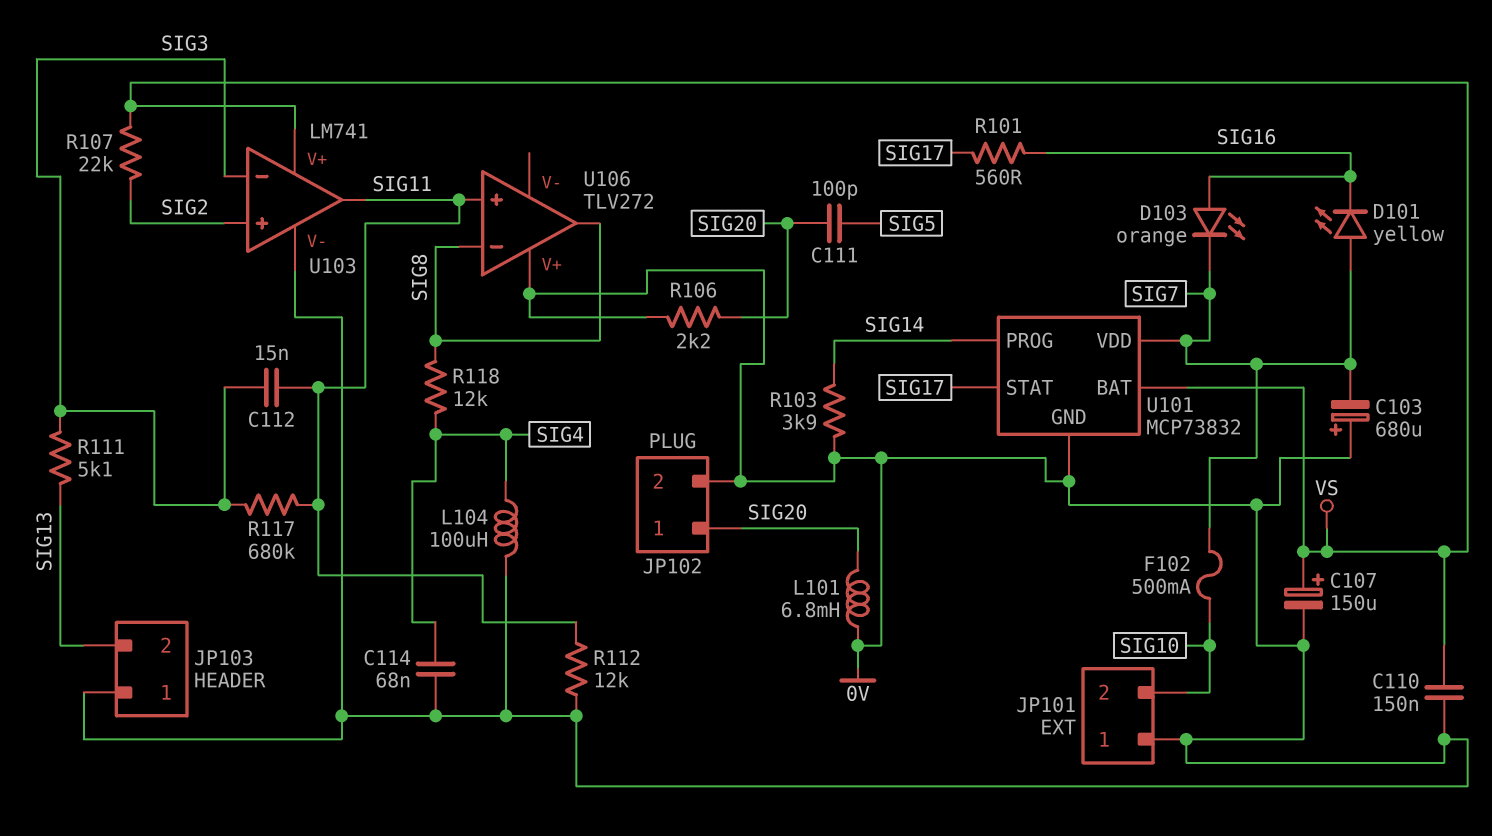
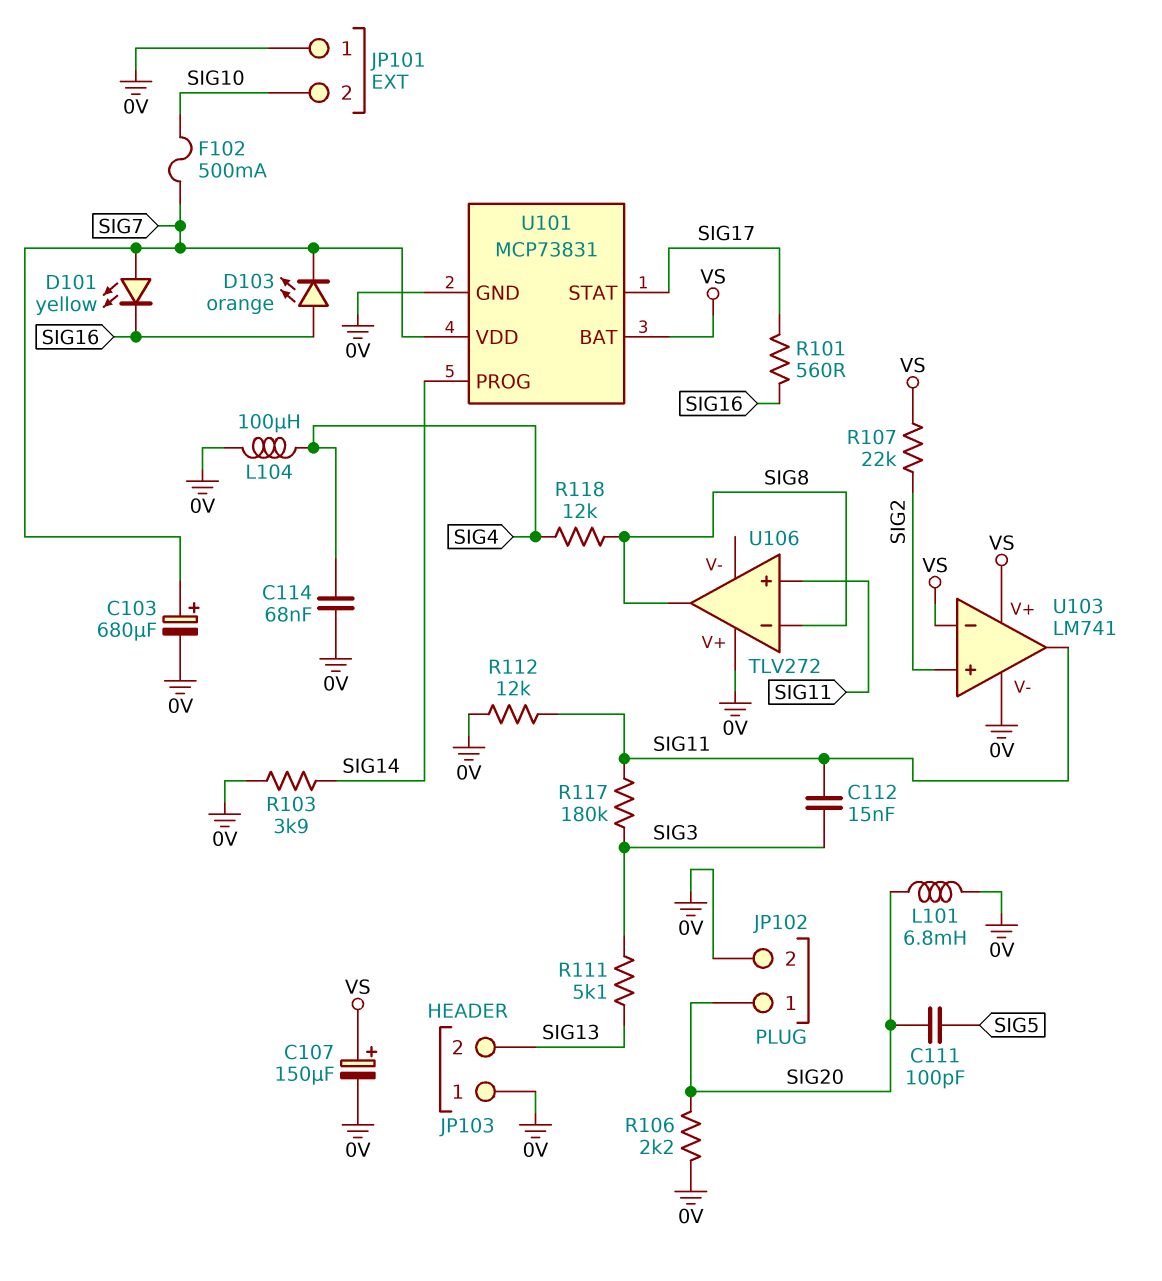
C103: 680uF (plus 0V, minus SIG7) -> 680uF (plus SIG7, minus 0V)
C110: 150nF (0V, VS) -> none
R117: 680k (SIG3, SIG11) -> 180k (SIG3, SIG11)
U101: MCP73832 -> MCP73831
U103 pin in-: SIG3 -> VS

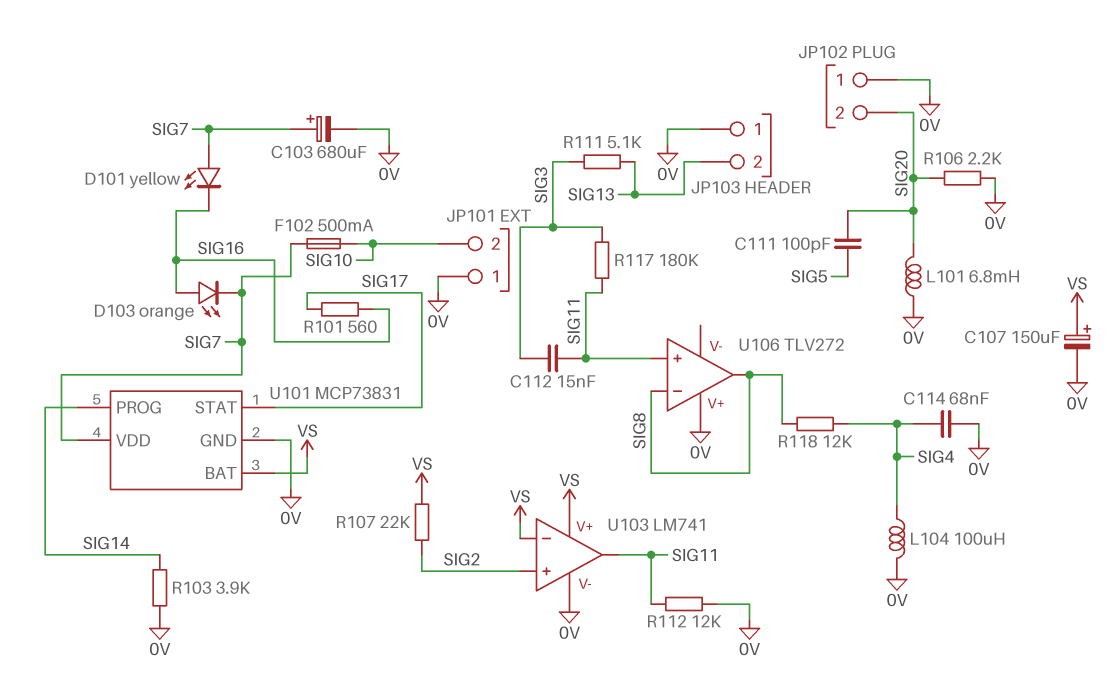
JP102 pin 1: SIG20 -> 0V
JP102 pin 2: 0V -> SIG20

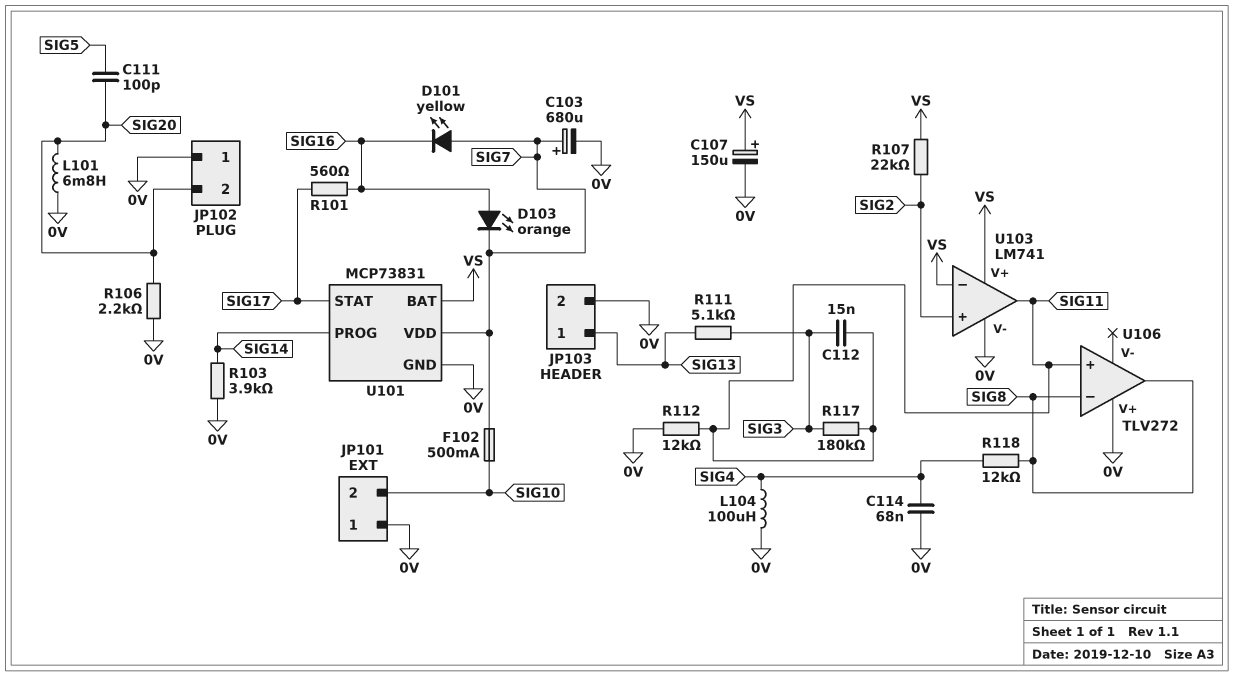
JP103 pin 1: 0V -> SIG13
JP103 pin 2: SIG13 -> 0V

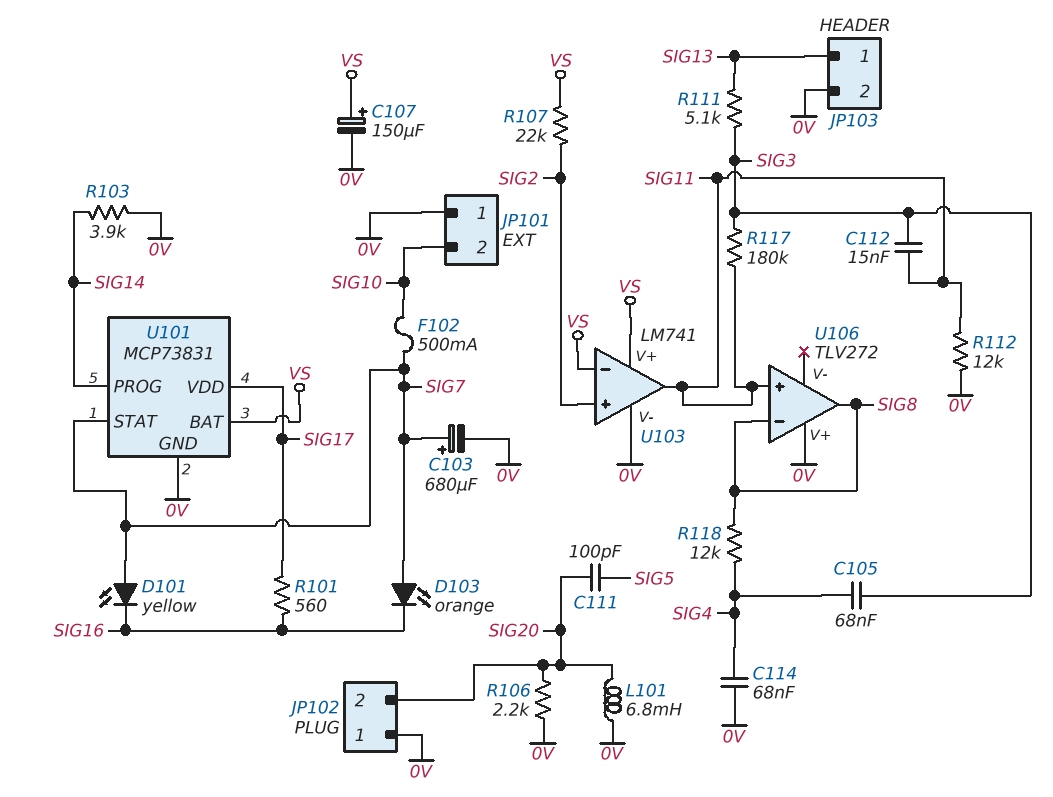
C105: none -> 68nF (SIG3, SIG4)
D103: LED orange (A SIG16, K SIG7) -> LED orange (A SIG7, K SIG16)
L104: 100uH (0V, SIG4) -> none
U101 pin STAT: SIG17 -> SIG7
U101 pin VDD: SIG7 -> SIG17

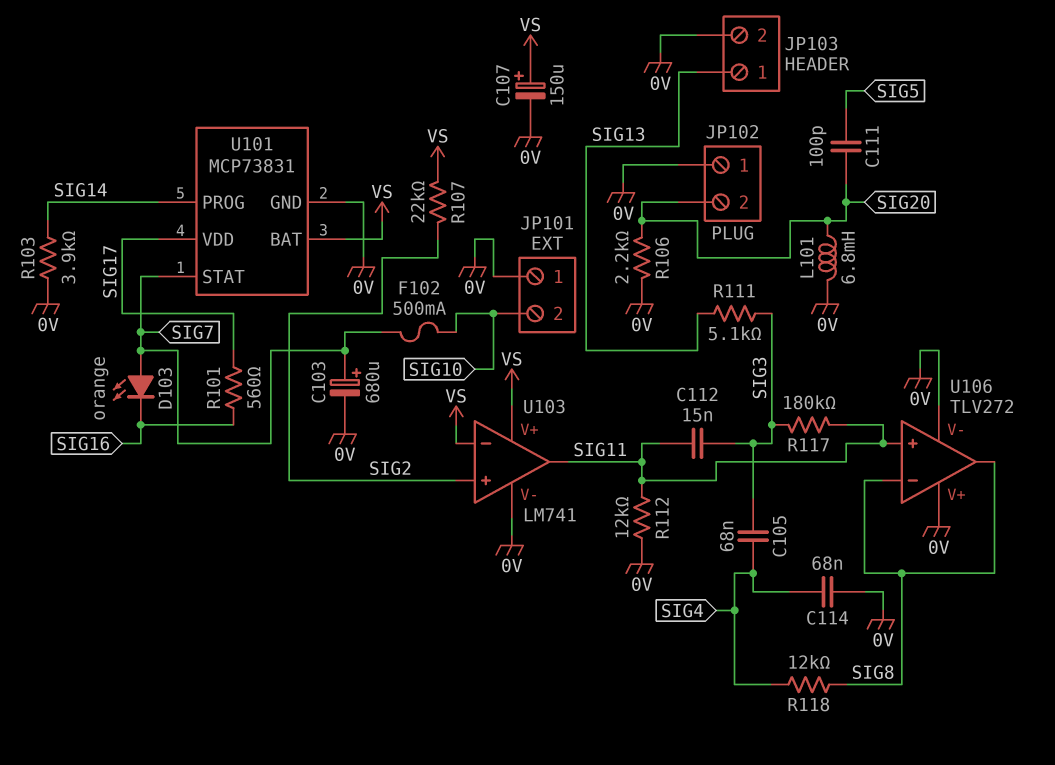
D101: LED yellow (A SIG7, K SIG16) -> none
U106 pin V-: none -> 0V

